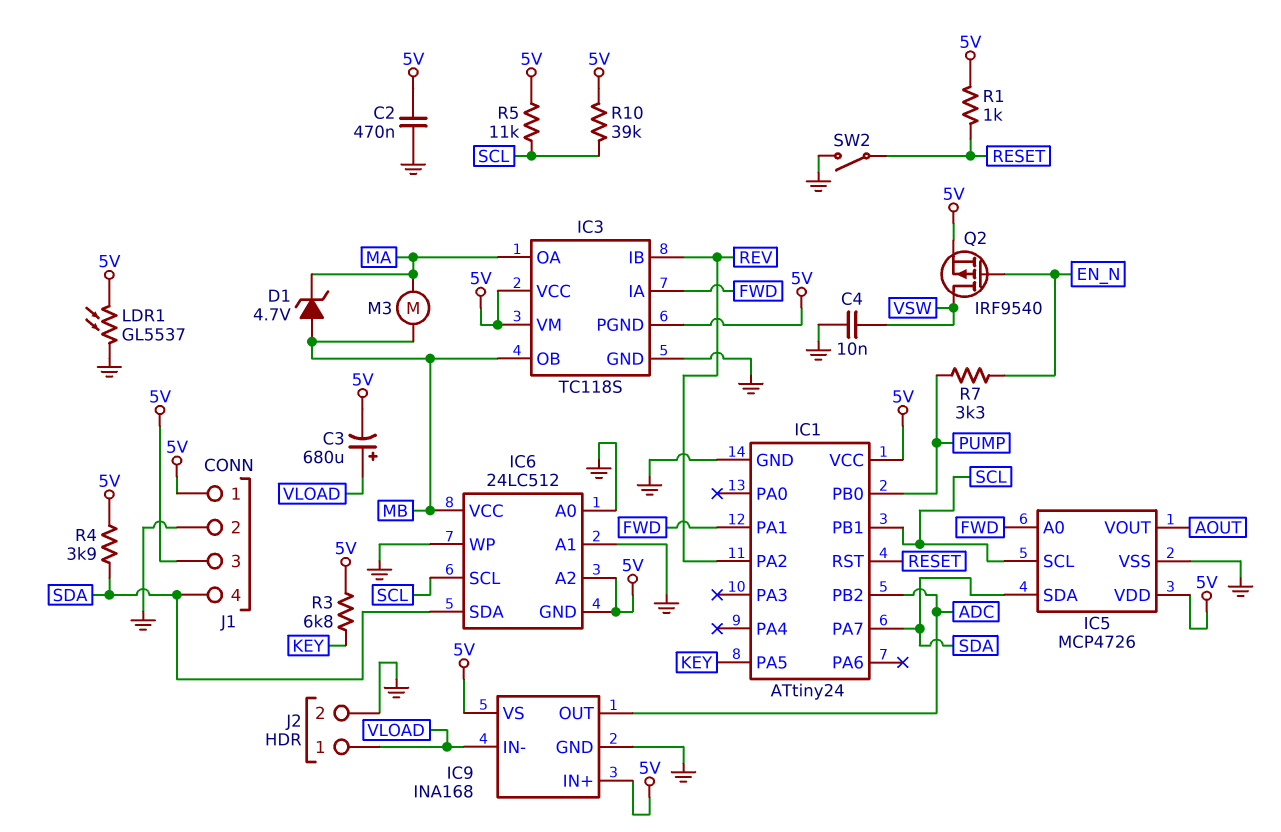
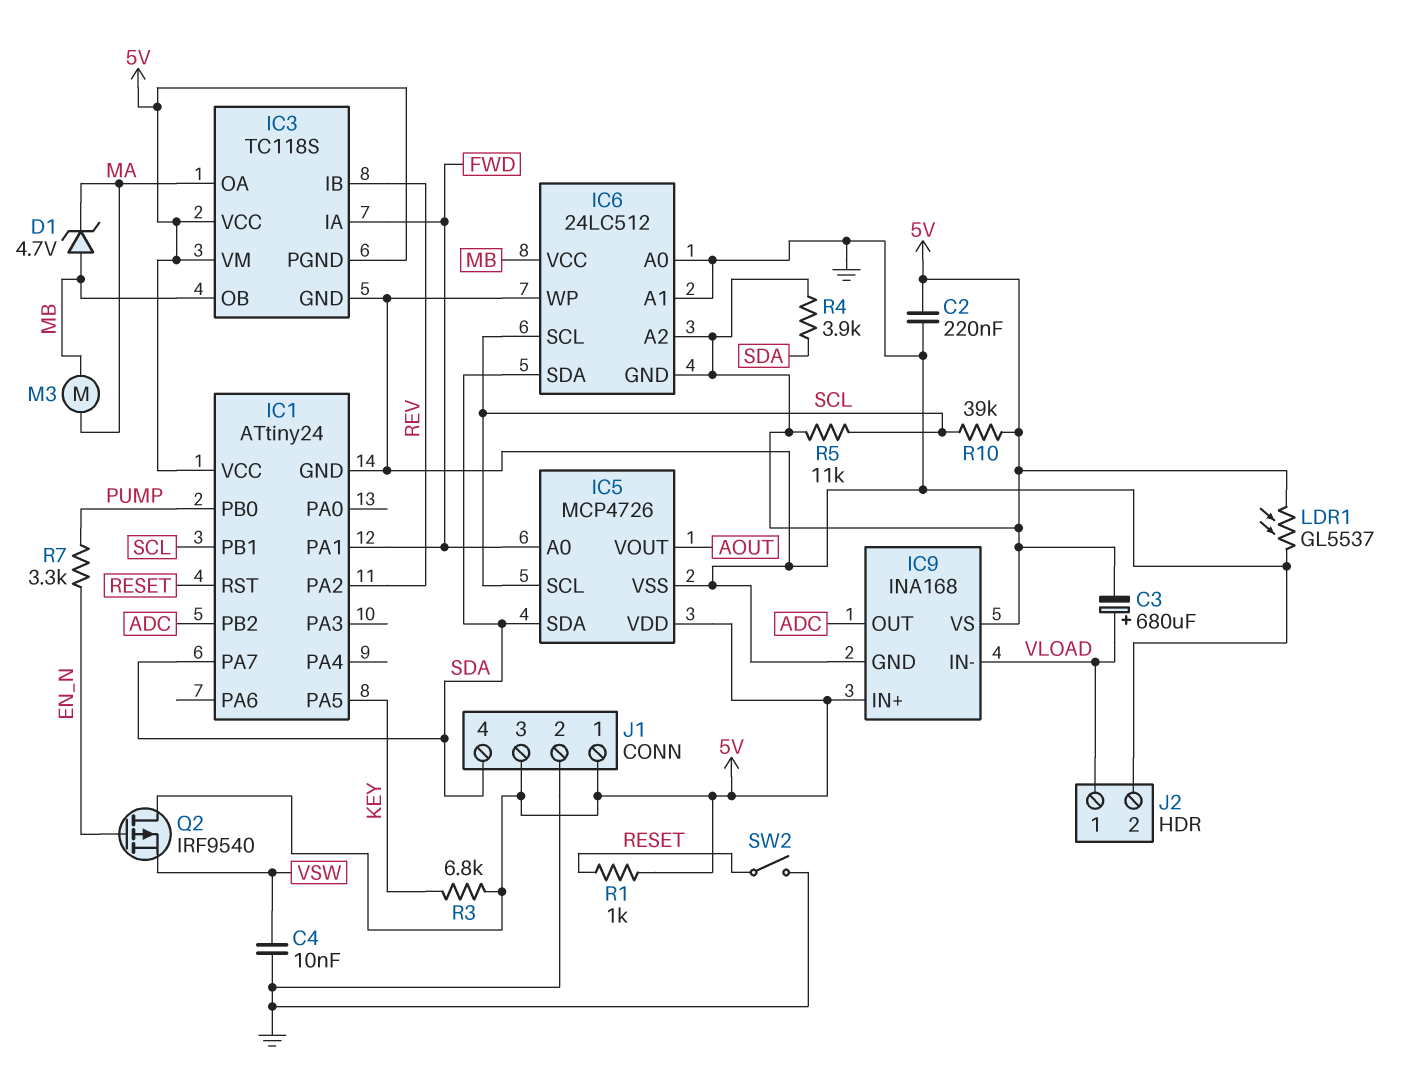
C2: 470nF (5V, GND) -> 220nF (5V, GND)
Q2: PMOS IRF9540 (G EN_N, D VSW, S 5V) -> PMOS IRF9540 (G EN_N, D 5V, S VSW)

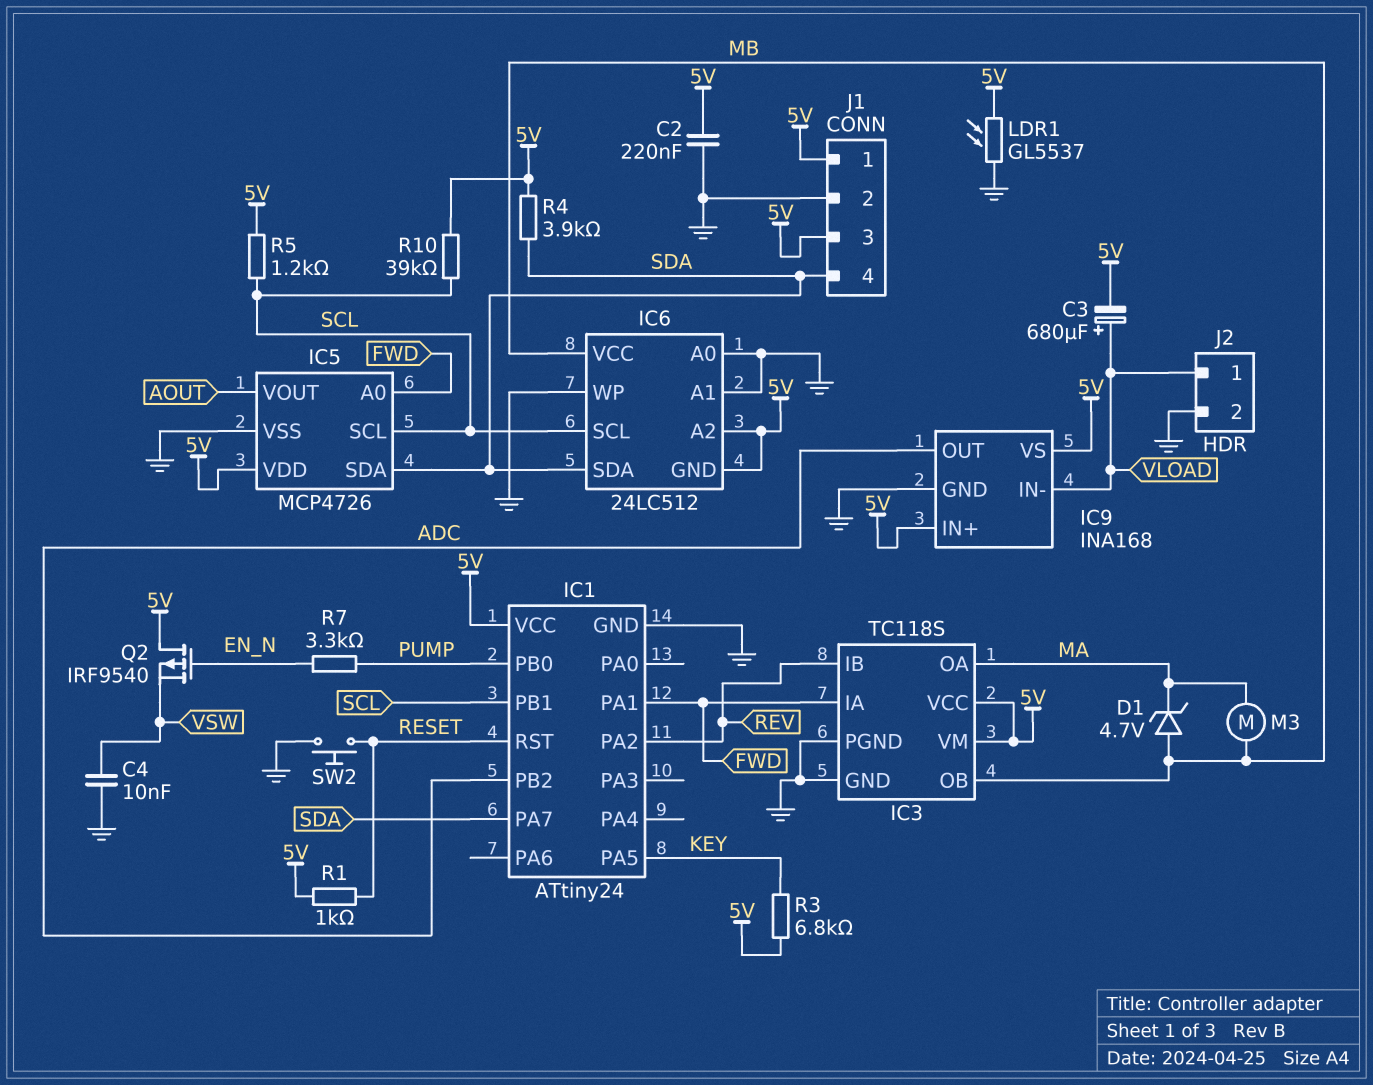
IC3 pin PGND: 5V -> GND
R5: 11k (5V, SCL) -> 1.2k (5V, SCL)
SW2: switch (GND, RESET) -> button (GND, RESET)

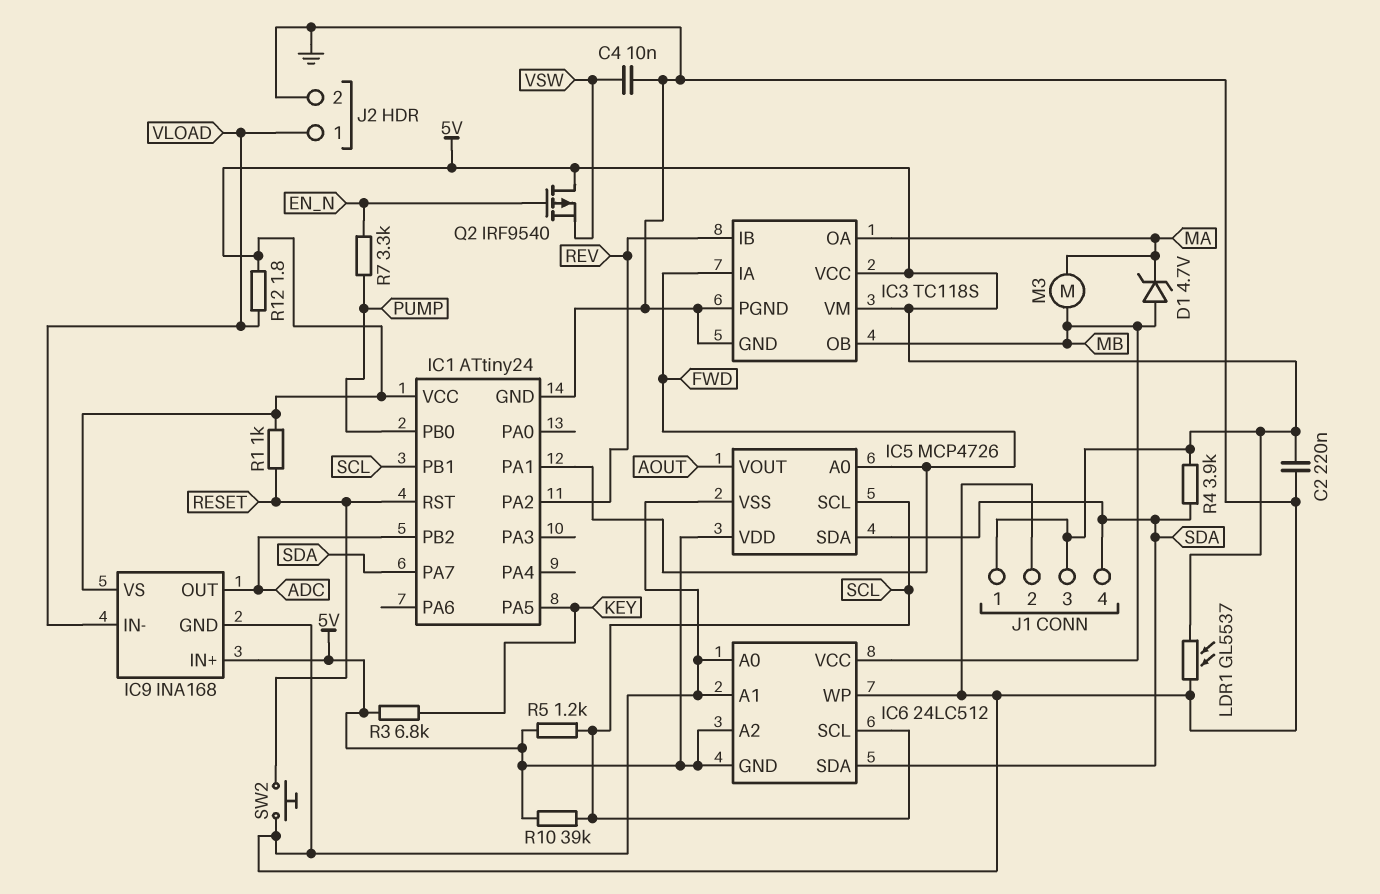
C3: 680uF (plus VLOAD, minus 5V) -> none
R12: none -> 1.8 (5V, VLOAD)

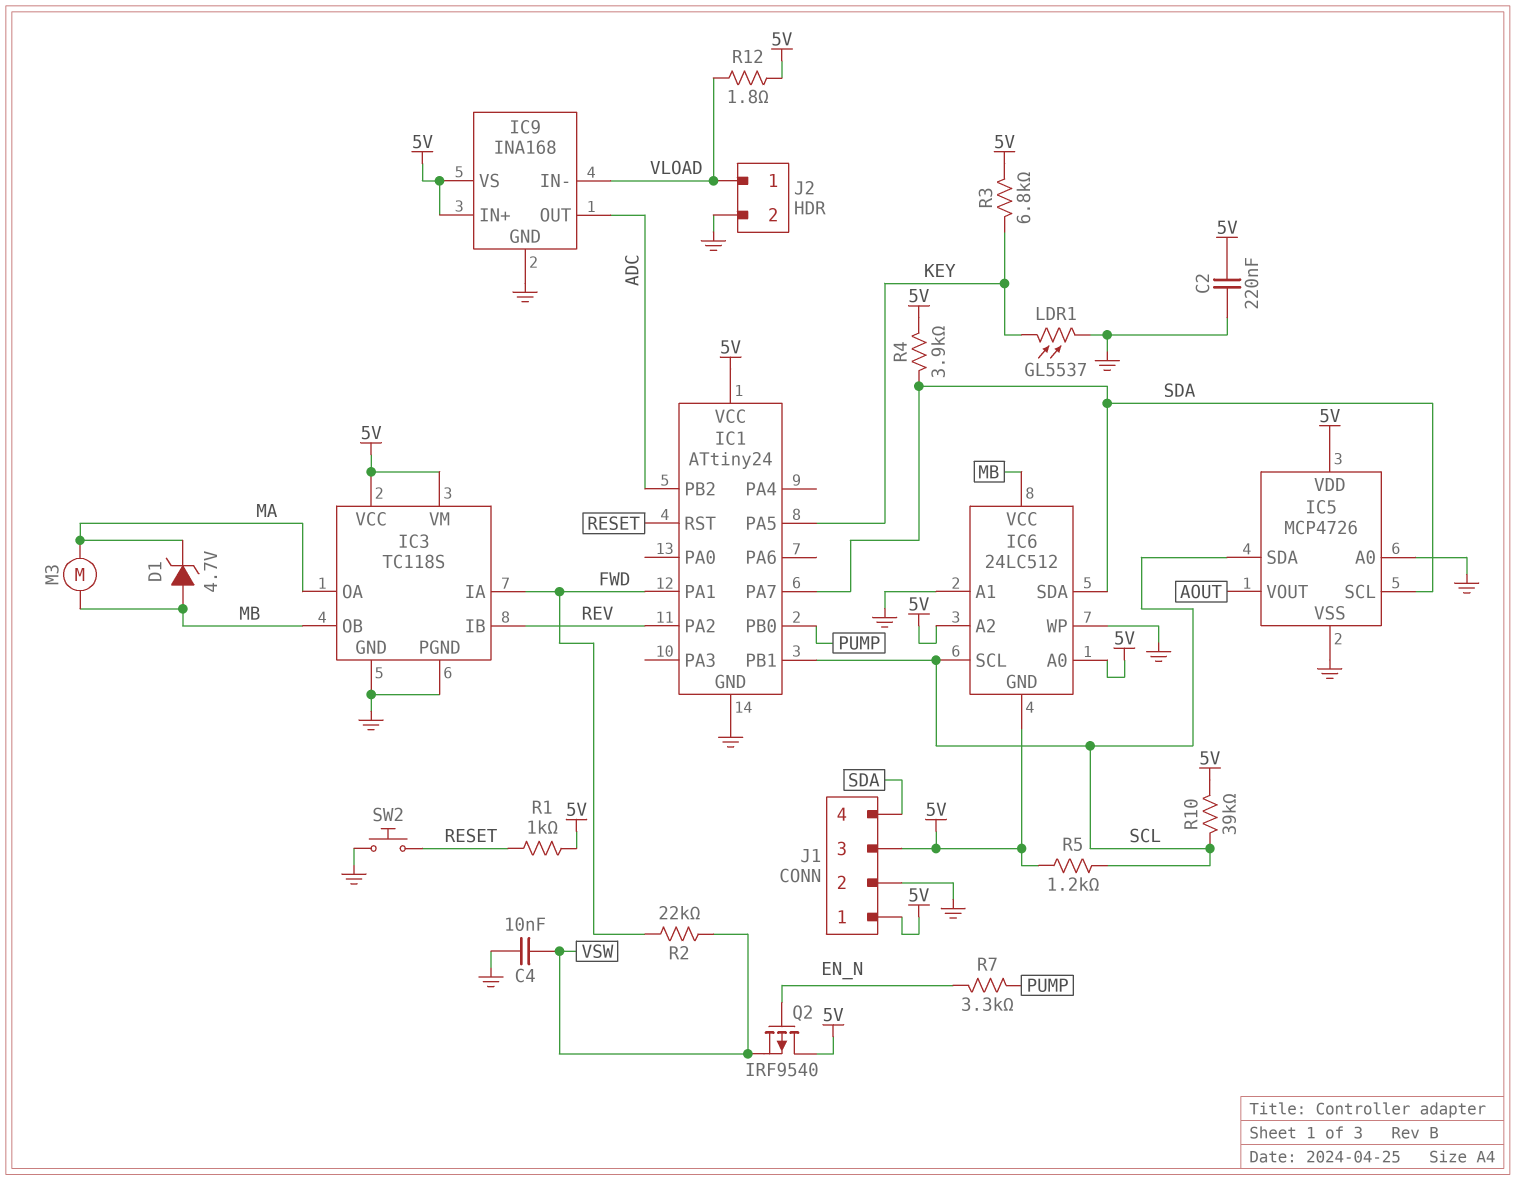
IC5 pin A0: FWD -> GND
IC5 pin SCL: SCL -> SDA
IC5 pin SDA: SDA -> SCL
IC6 pin A0: GND -> 5V
LDR1: GL5537 (5V, GND) -> GL5537 (GND, KEY)
R2: none -> 22k (FWD, VSW)

